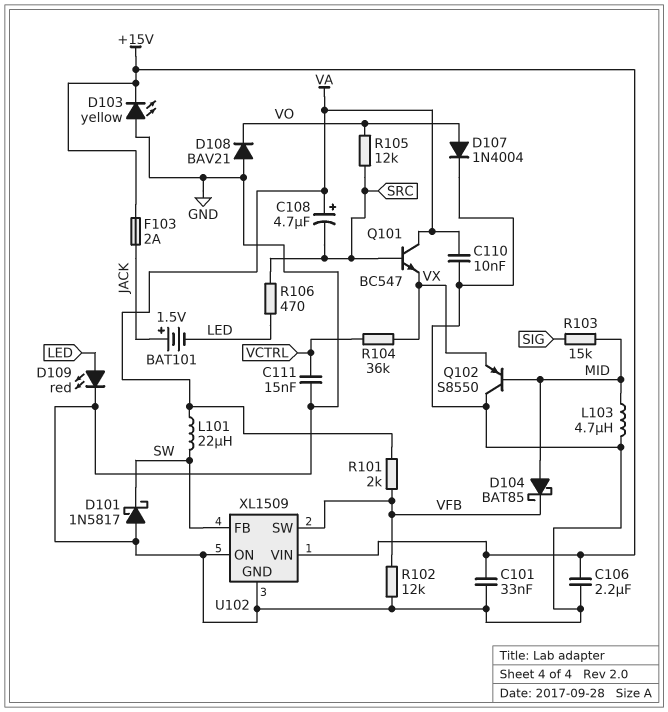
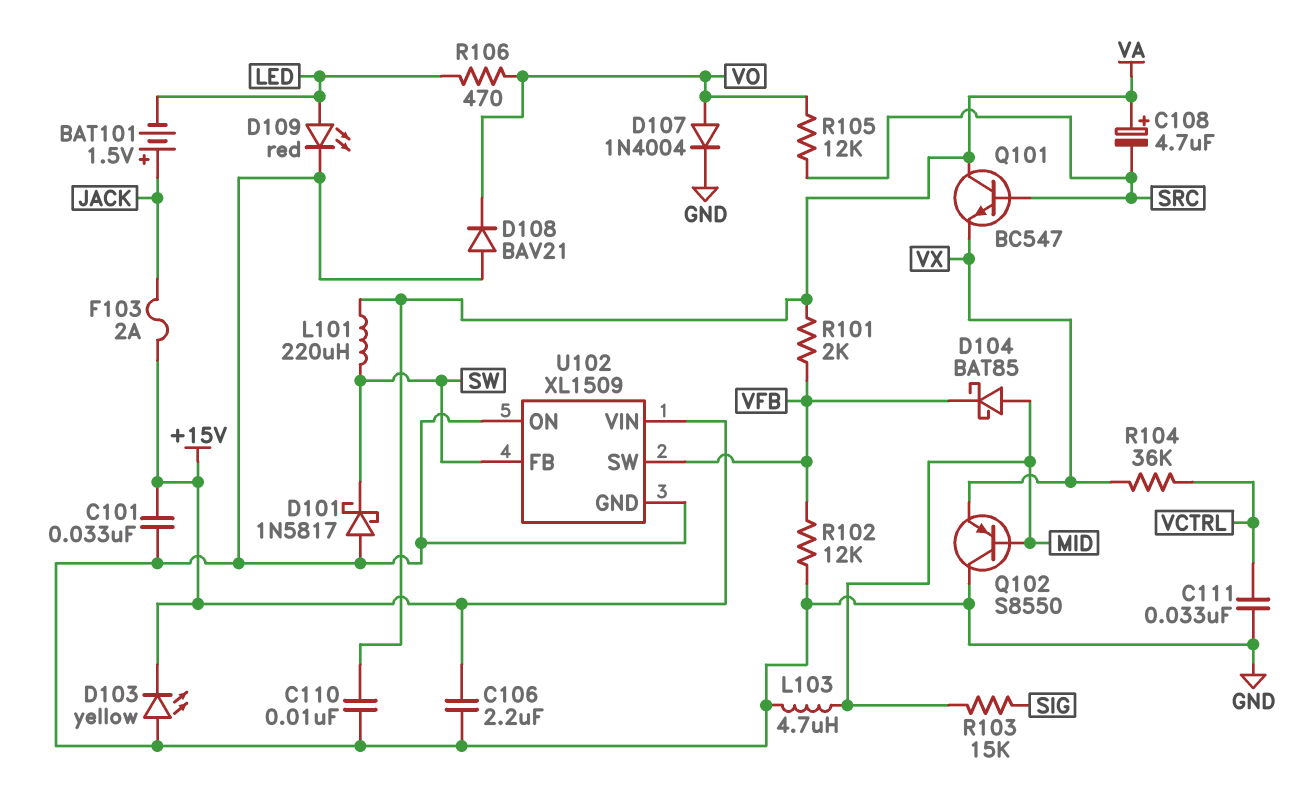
C111: 15nF (GND, VCTRL) -> 33nF (GND, VCTRL)
L101: 22uH (SW, VA) -> 220uH (SW, VA)
R106: 470 (LED, SRC) -> 470 (LED, VO)

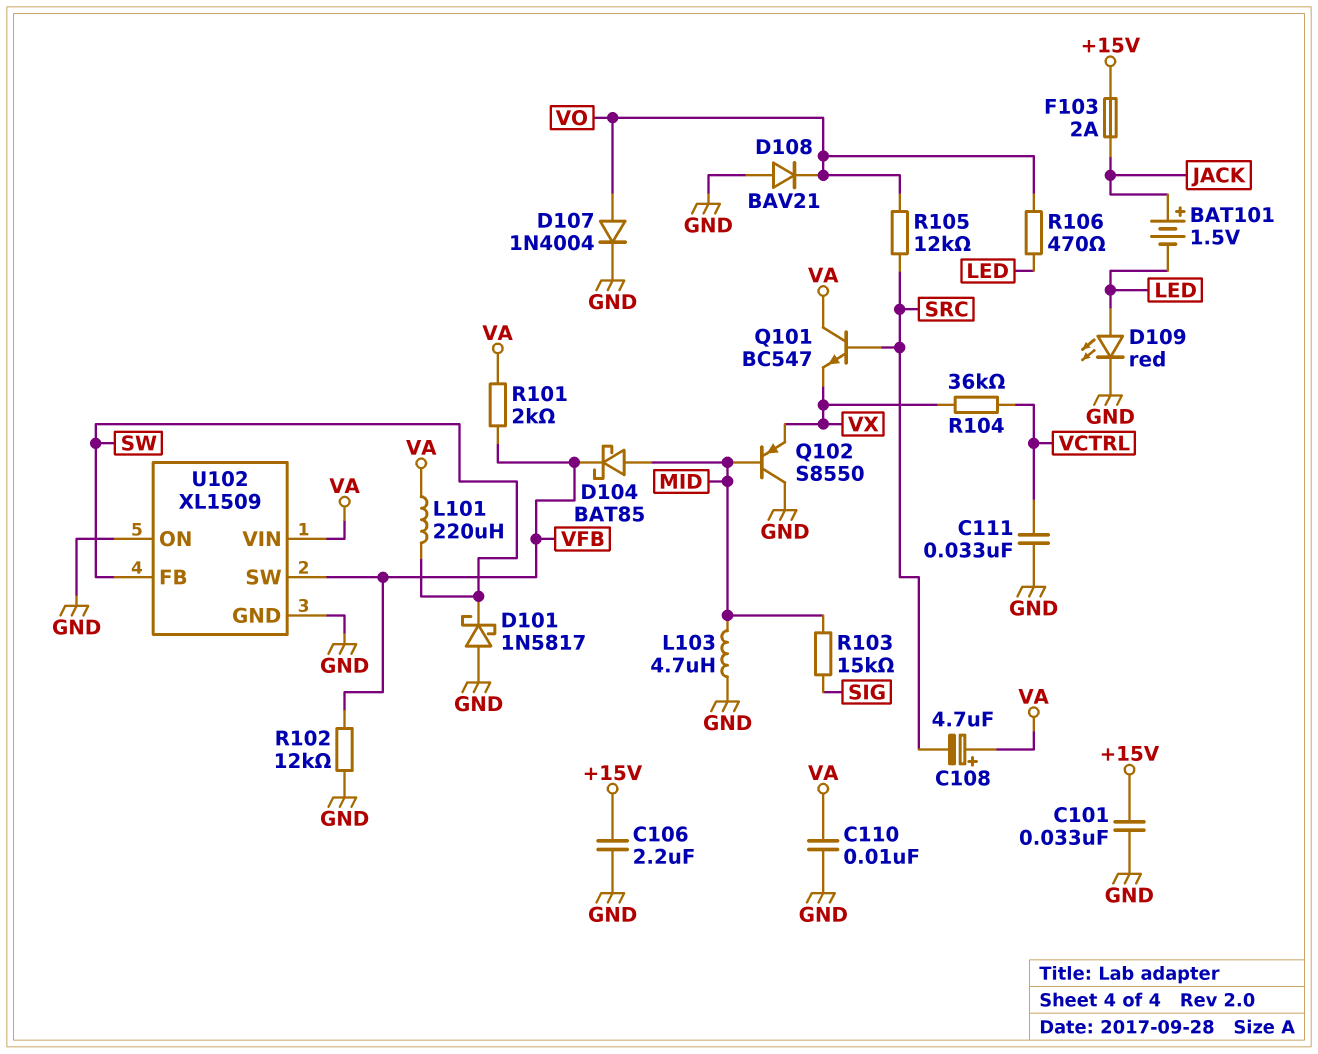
D103: LED yellow (A GND, K +15V) -> none
U102 pin VIN: +15V -> VA

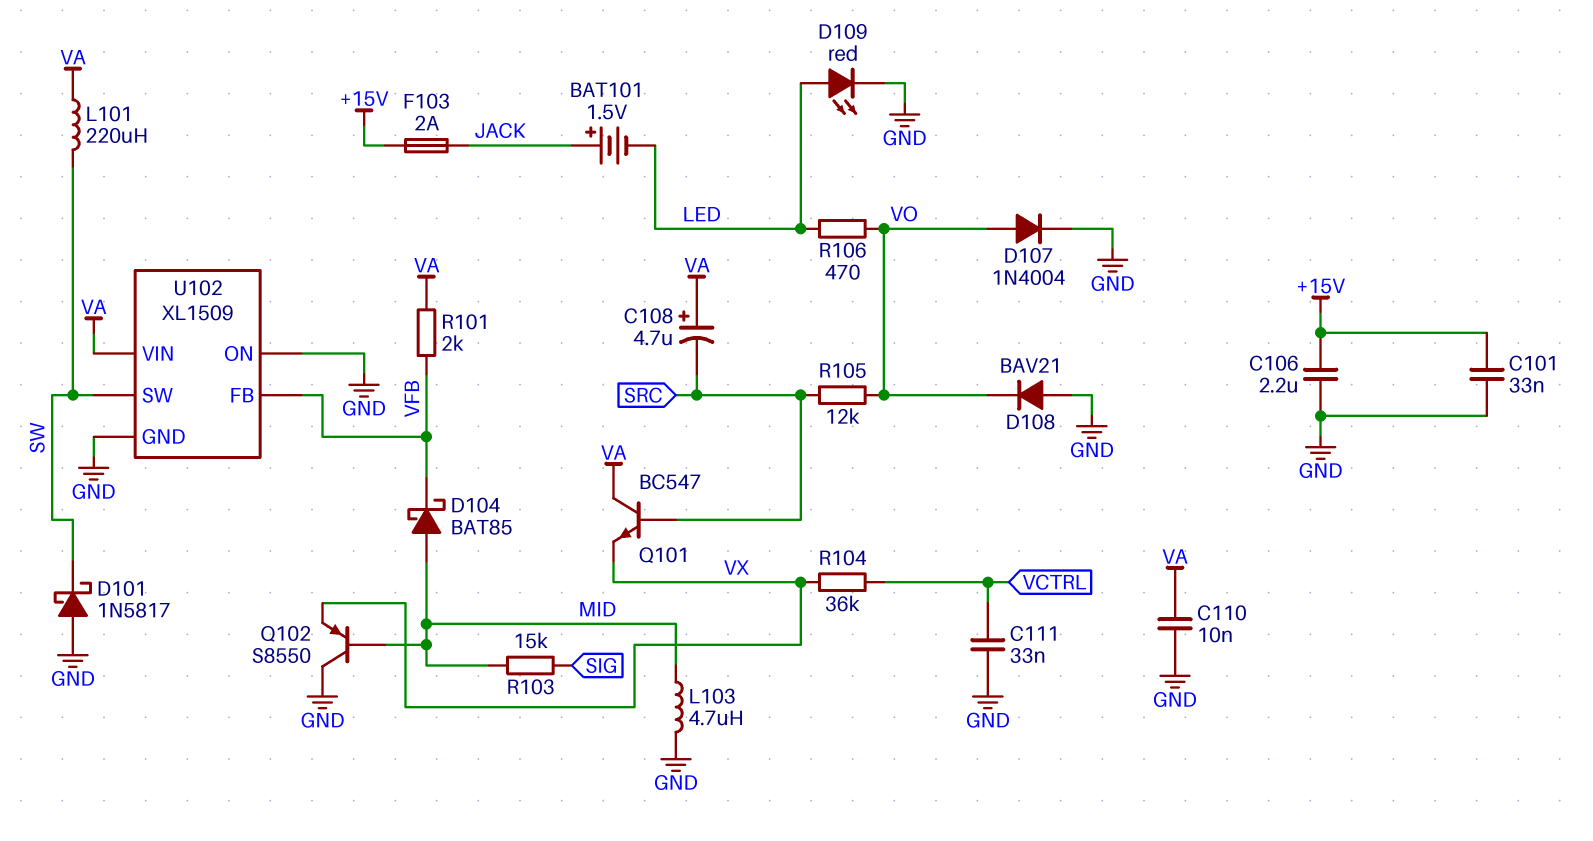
R102: 12k (GND, VFB) -> none
U102 pin FB: SW -> VFB
U102 pin SW: VFB -> SW

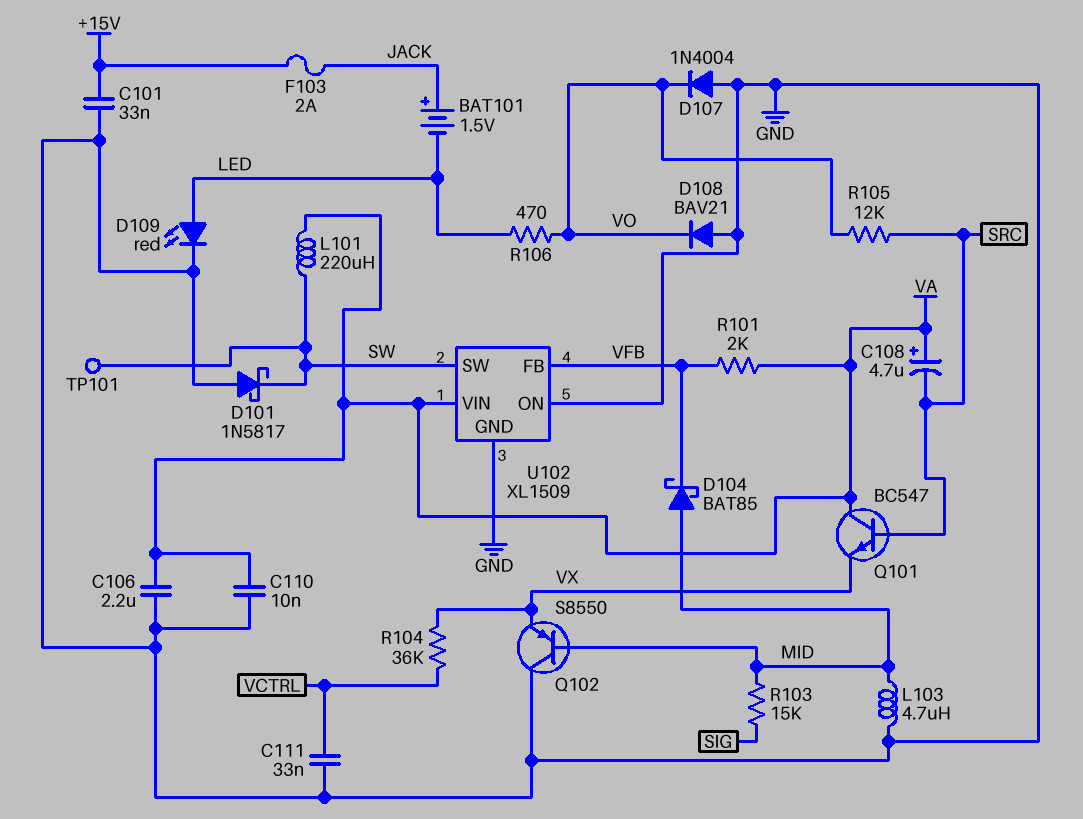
C106: 2.2uF (+15V, GND) -> 2.2uF (GND, VA)
D107: diode 1N4004 (A VO, K GND) -> diode 1N4004 (A GND, K VO)
TP101: none -> test point (SW)

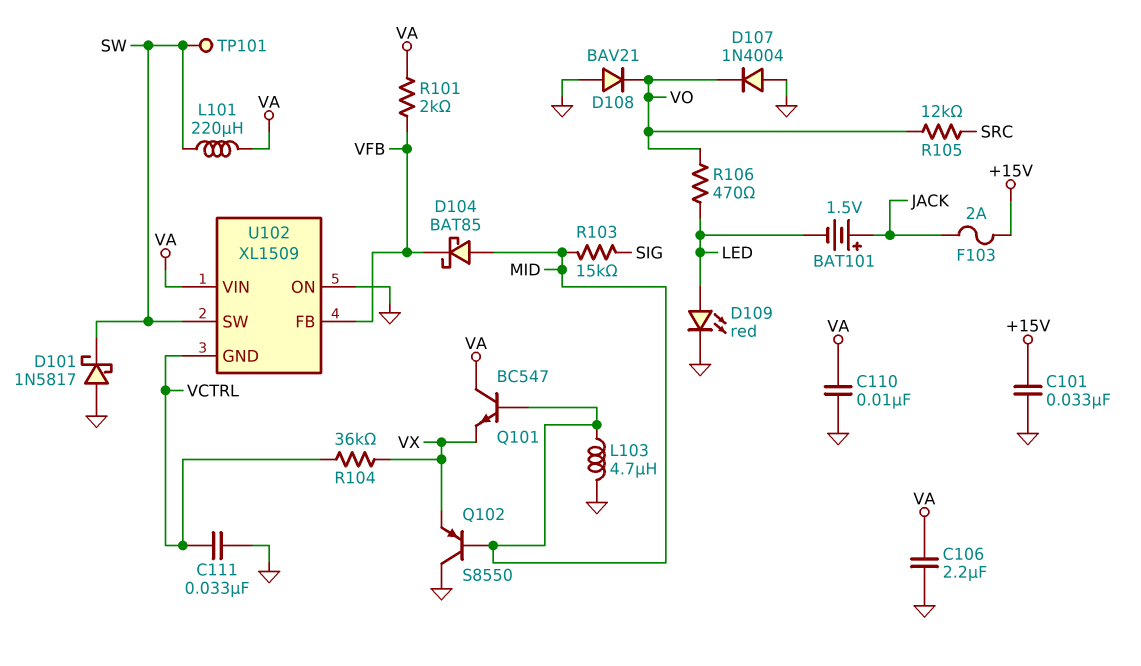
C108: 4.7uF (plus VA, minus SRC) -> none
Q101: NPN BC547 (B SRC, C VA, E VX) -> NPN BC547 (B MID, C VA, E VX)
U102 pin GND: GND -> VCTRL

